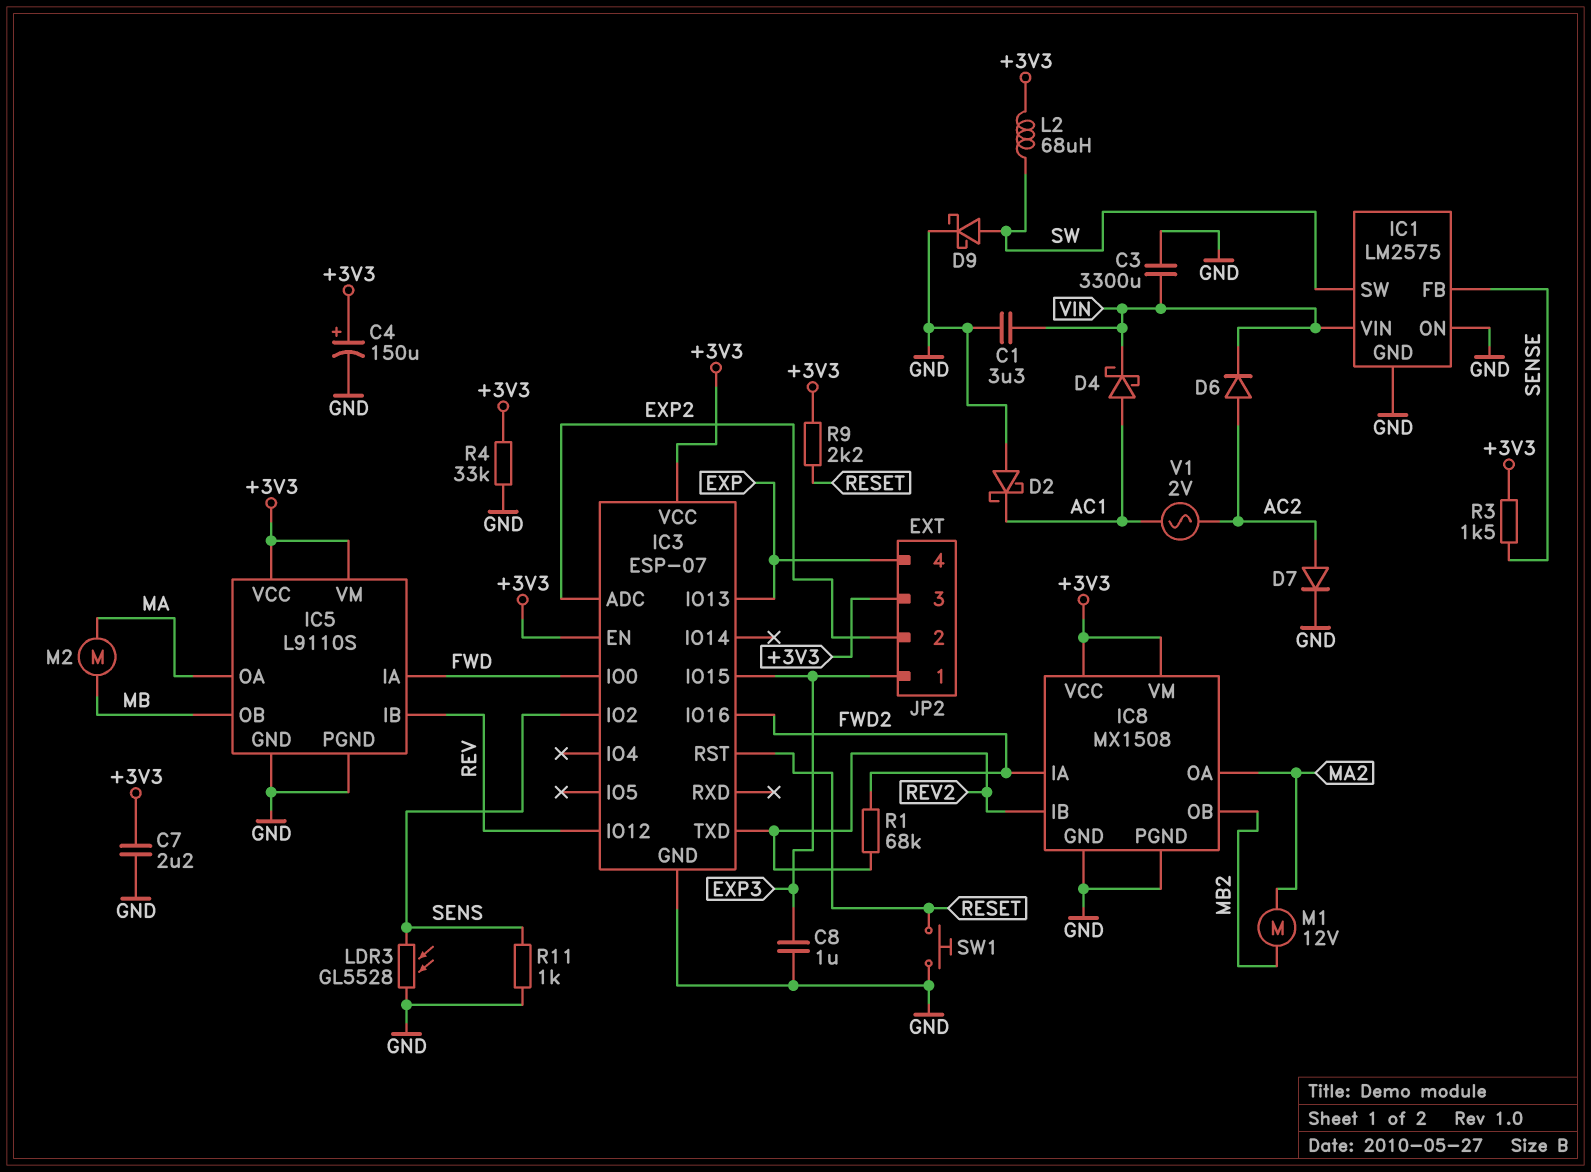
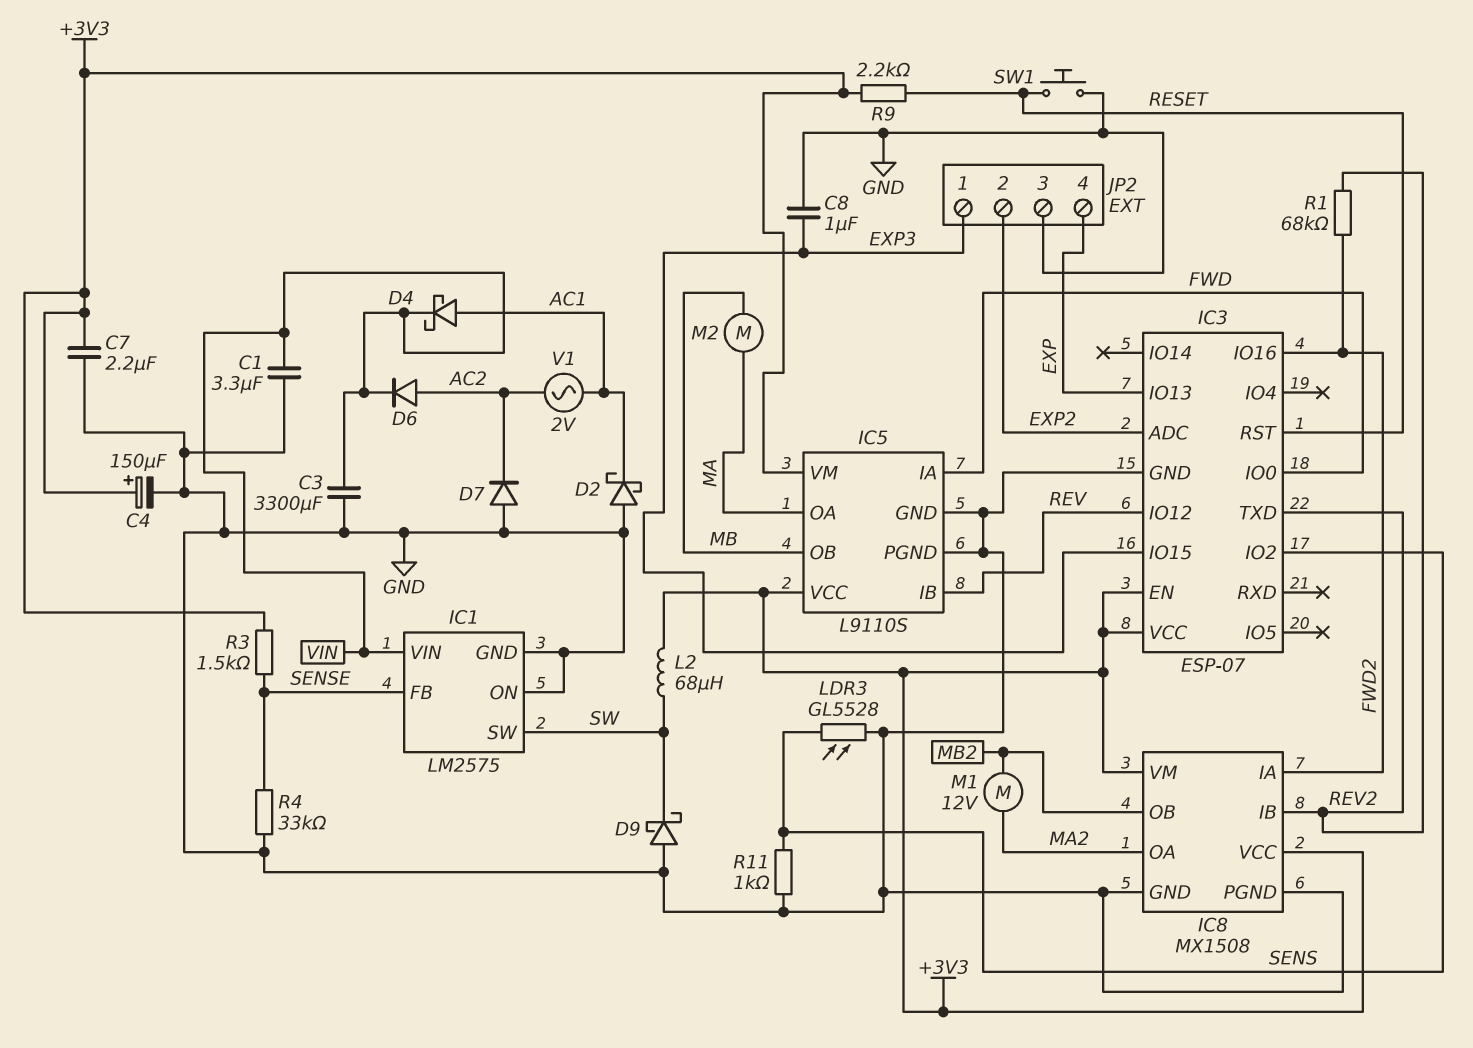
D7: diode (A AC2, K GND) -> diode (A GND, K AC2)
D9: schottky (A SW, K GND) -> schottky (A GND, K SW)
JP2 pin 3: +3V3 -> GND
R4: 33k (+3V3, GND) -> 33k (GND, SENSE)

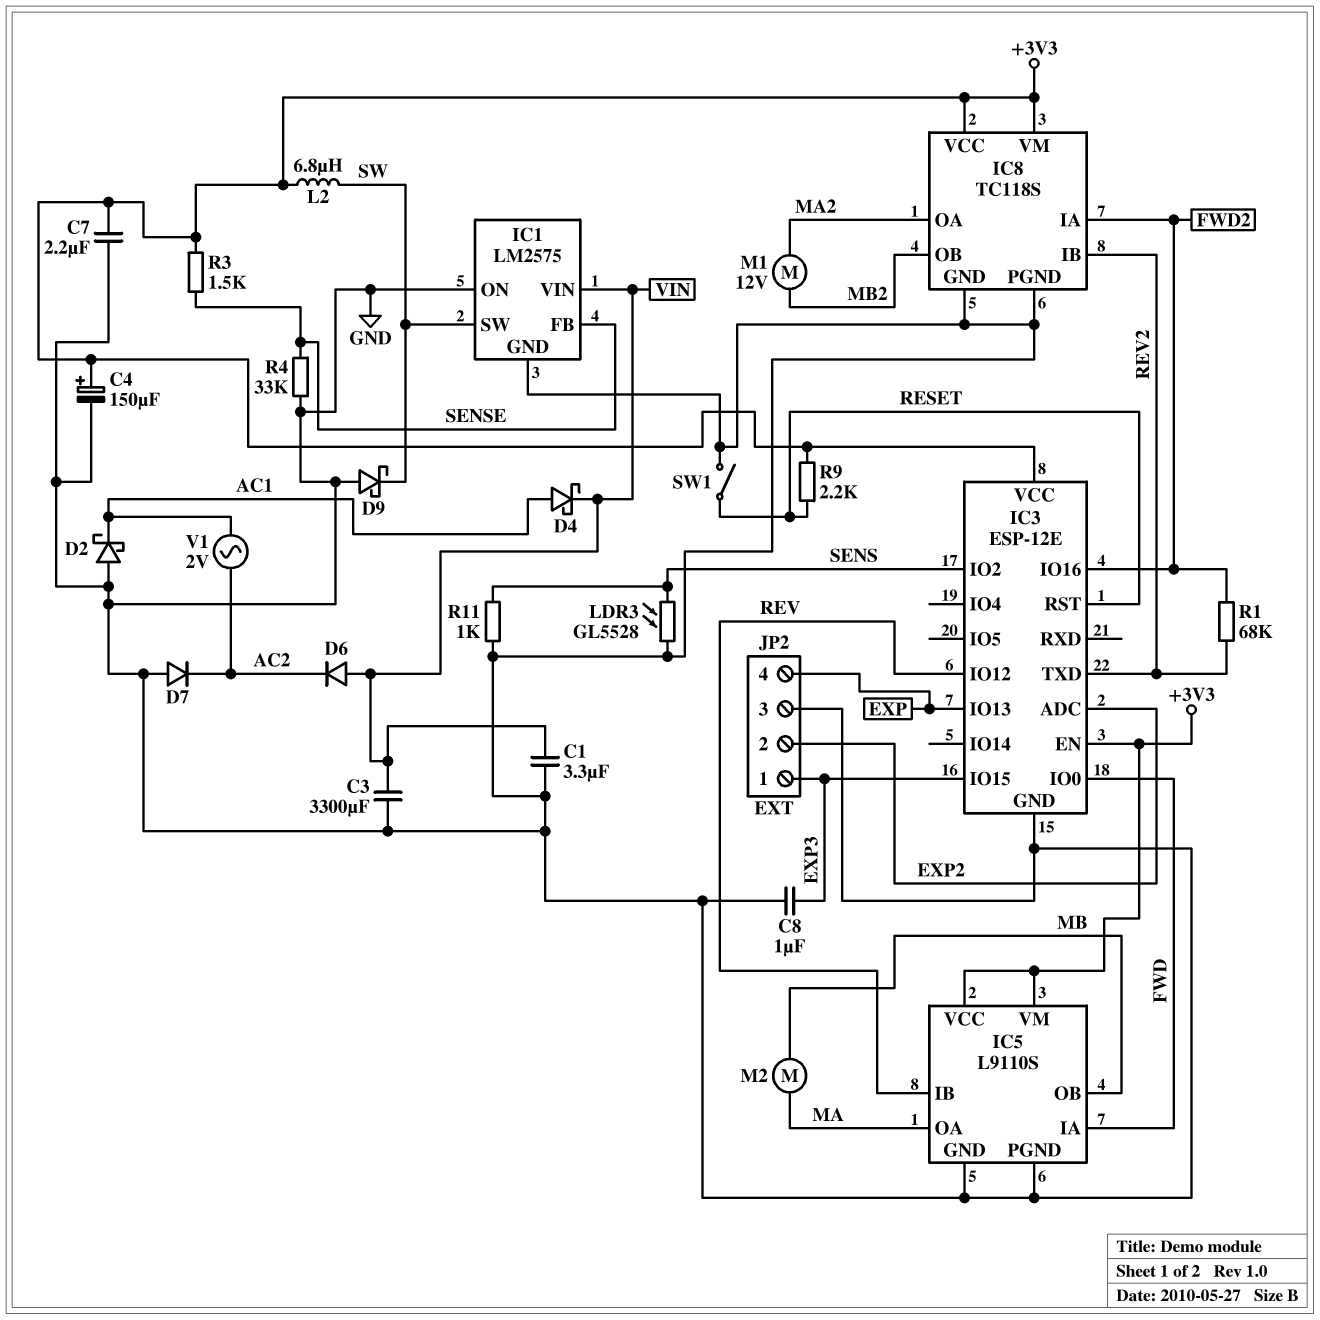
D6: diode (A AC2, K VIN) -> diode (A VIN, K AC2)
IC3: ESP-07 -> ESP-12E
IC8: MX1508 -> TC118S
L2: 68uH (+3V3, SW) -> 6.8uH (+3V3, SW)
SW1: button (GND, RESET) -> switch (GND, RESET)

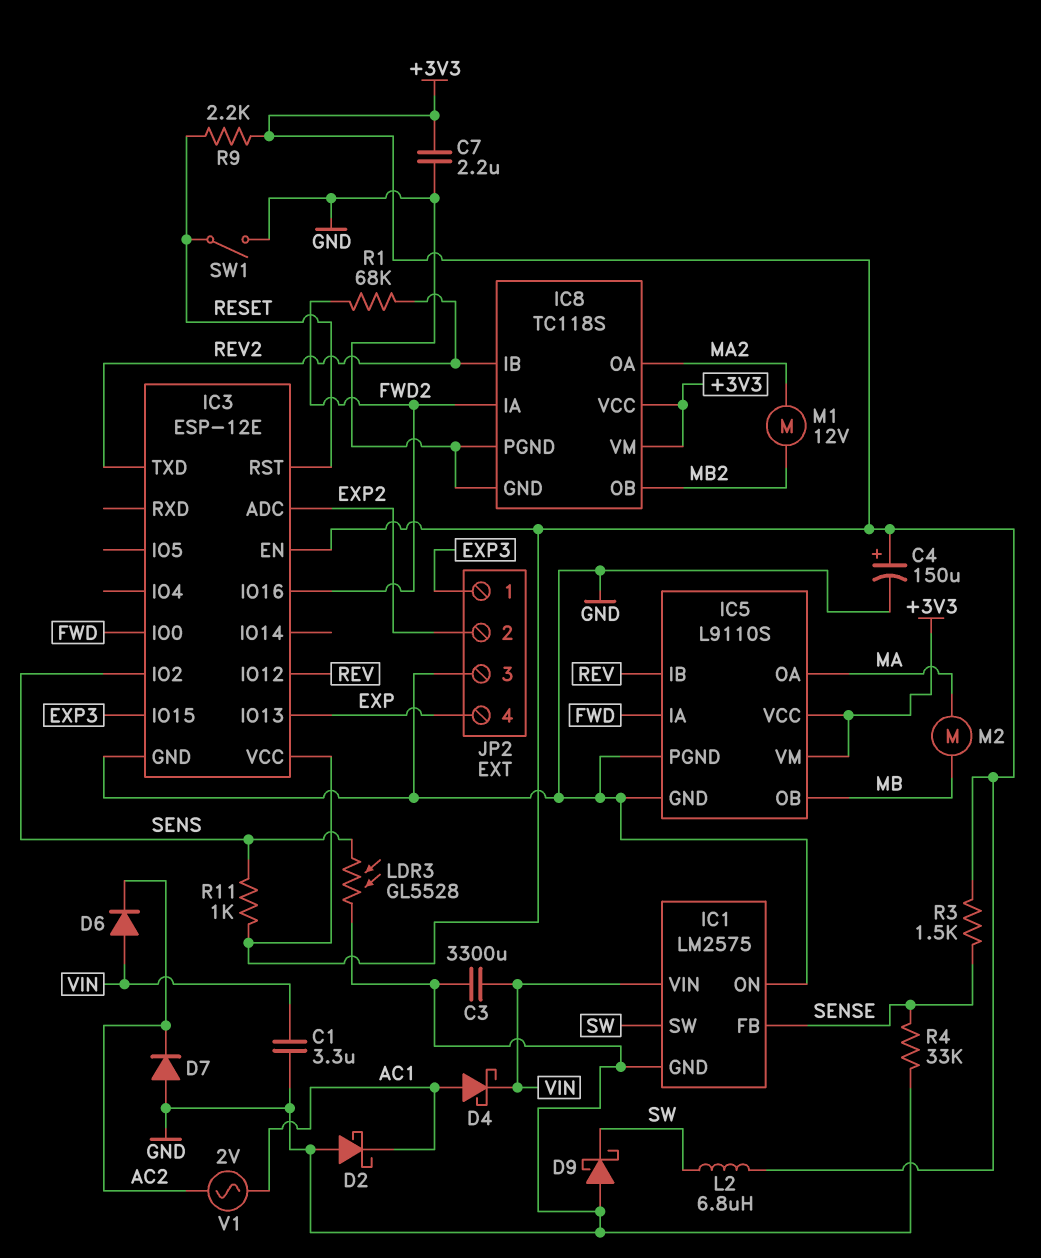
C8: 1uF (EXP3, GND) -> none
R11: 1k (GND, SENS) -> 1k (+3V3, SENS)

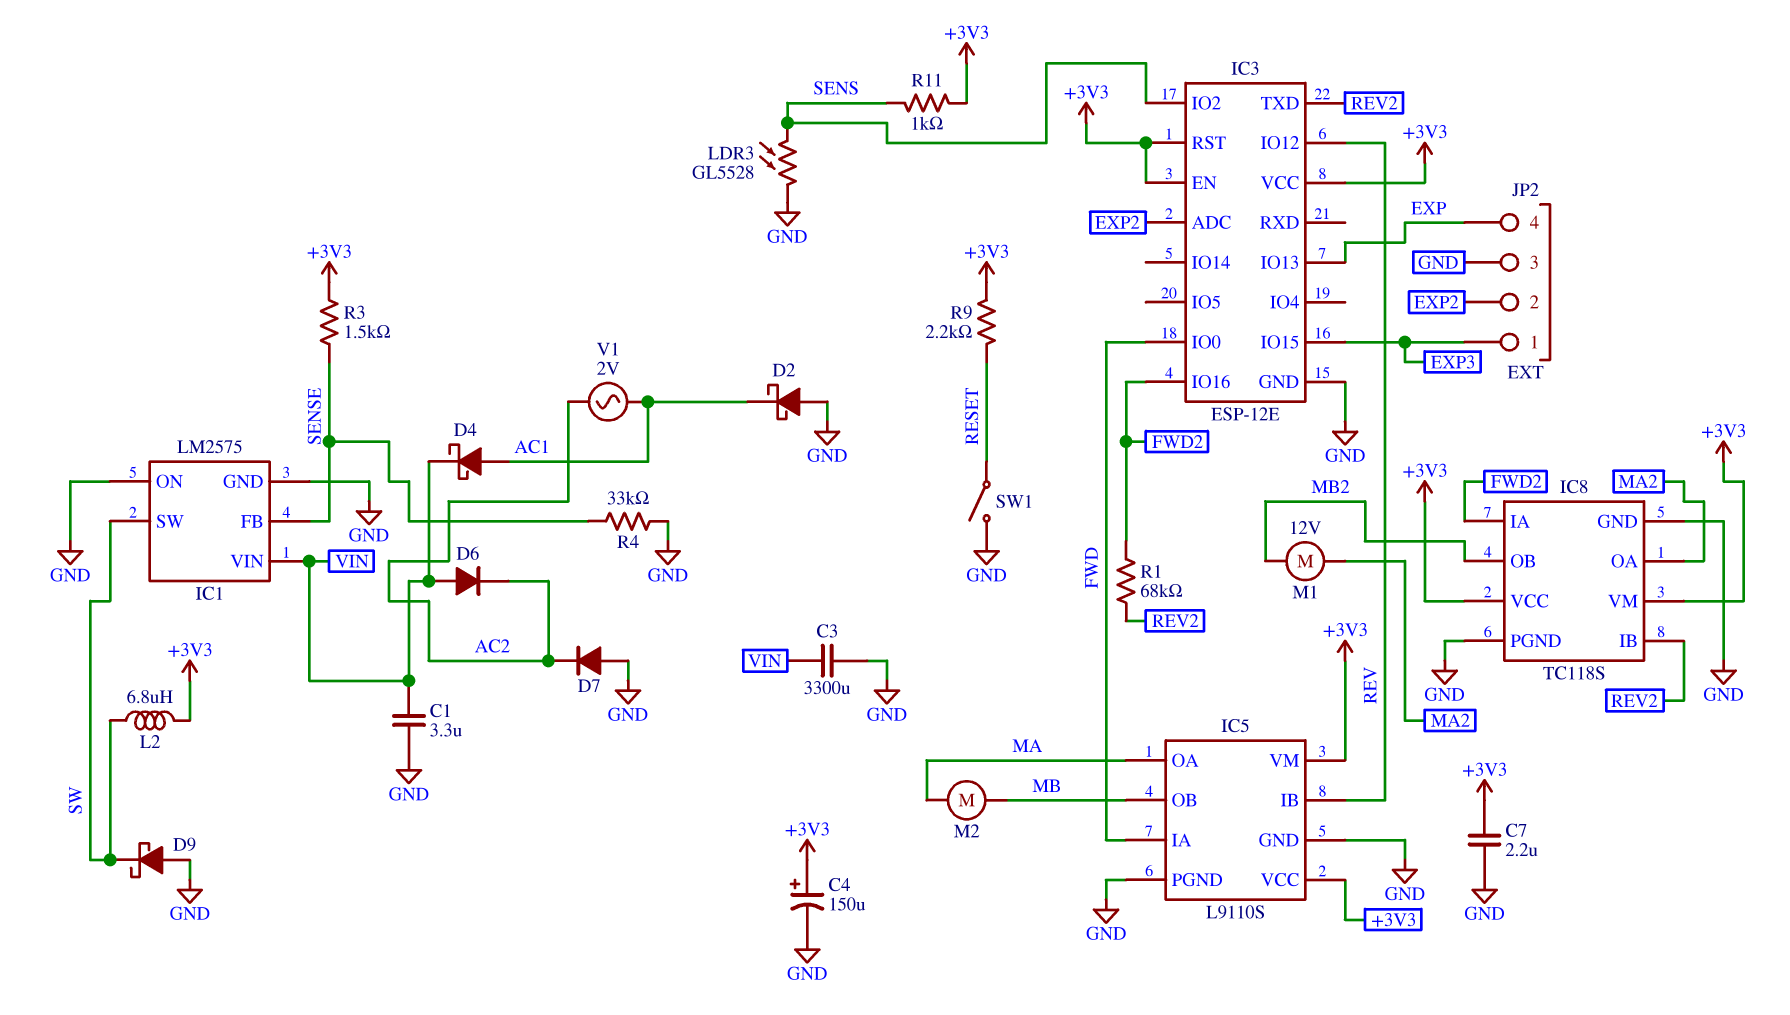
IC3 pin RST: RESET -> +3V3

